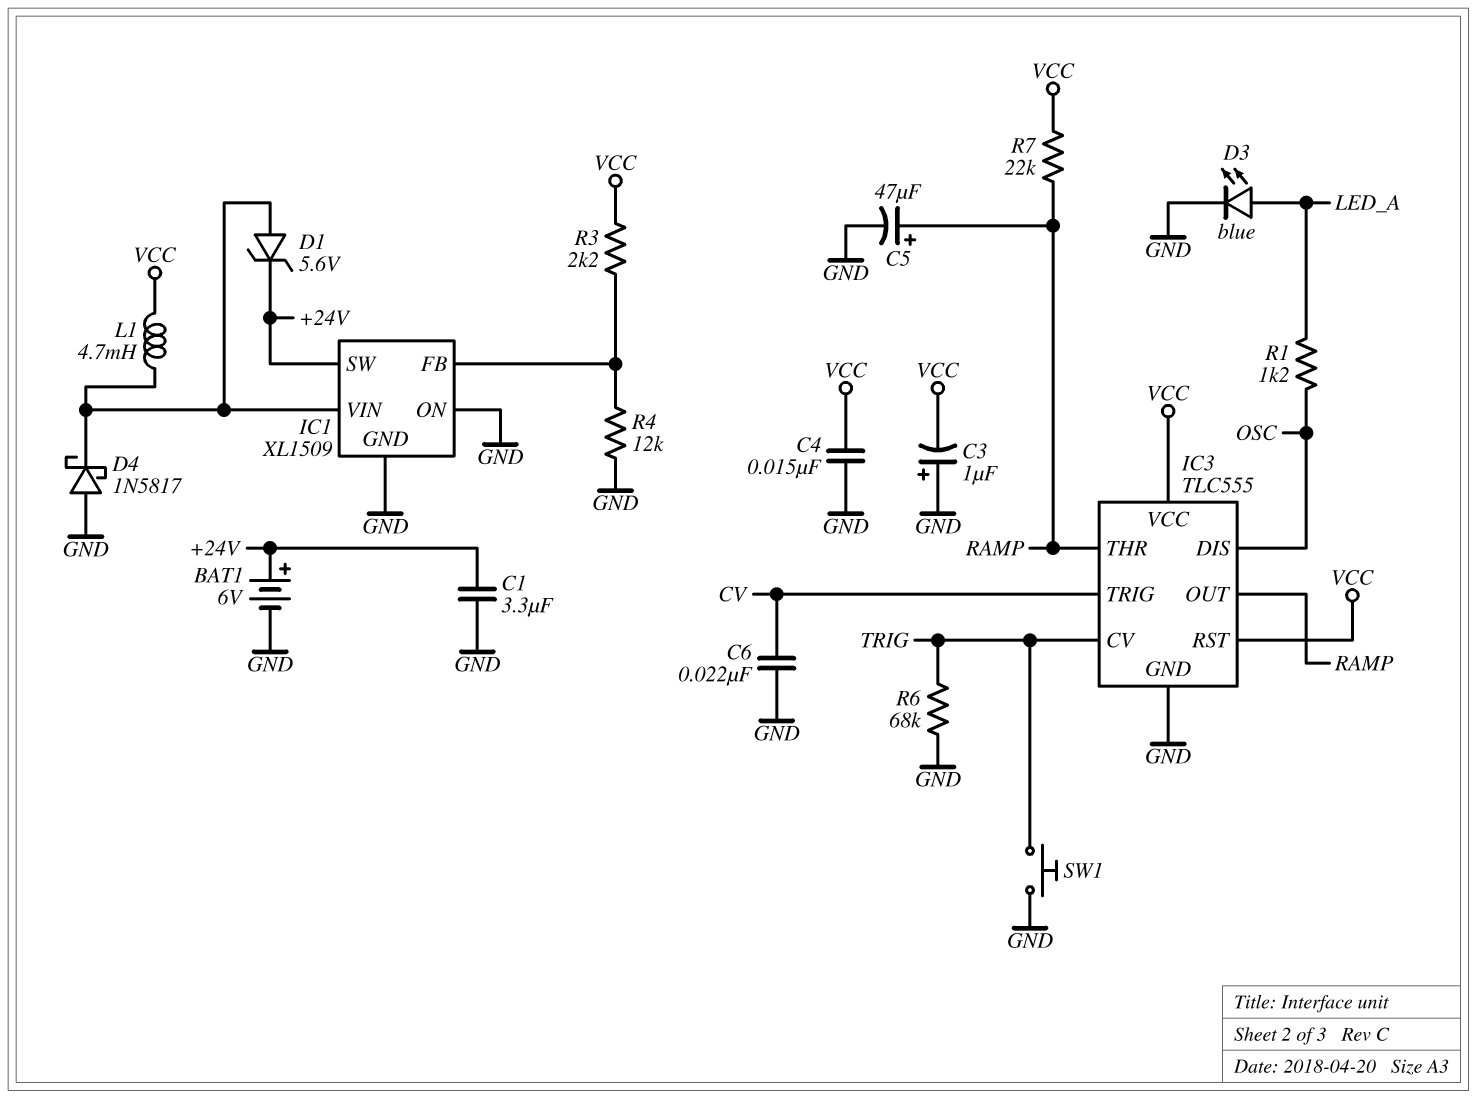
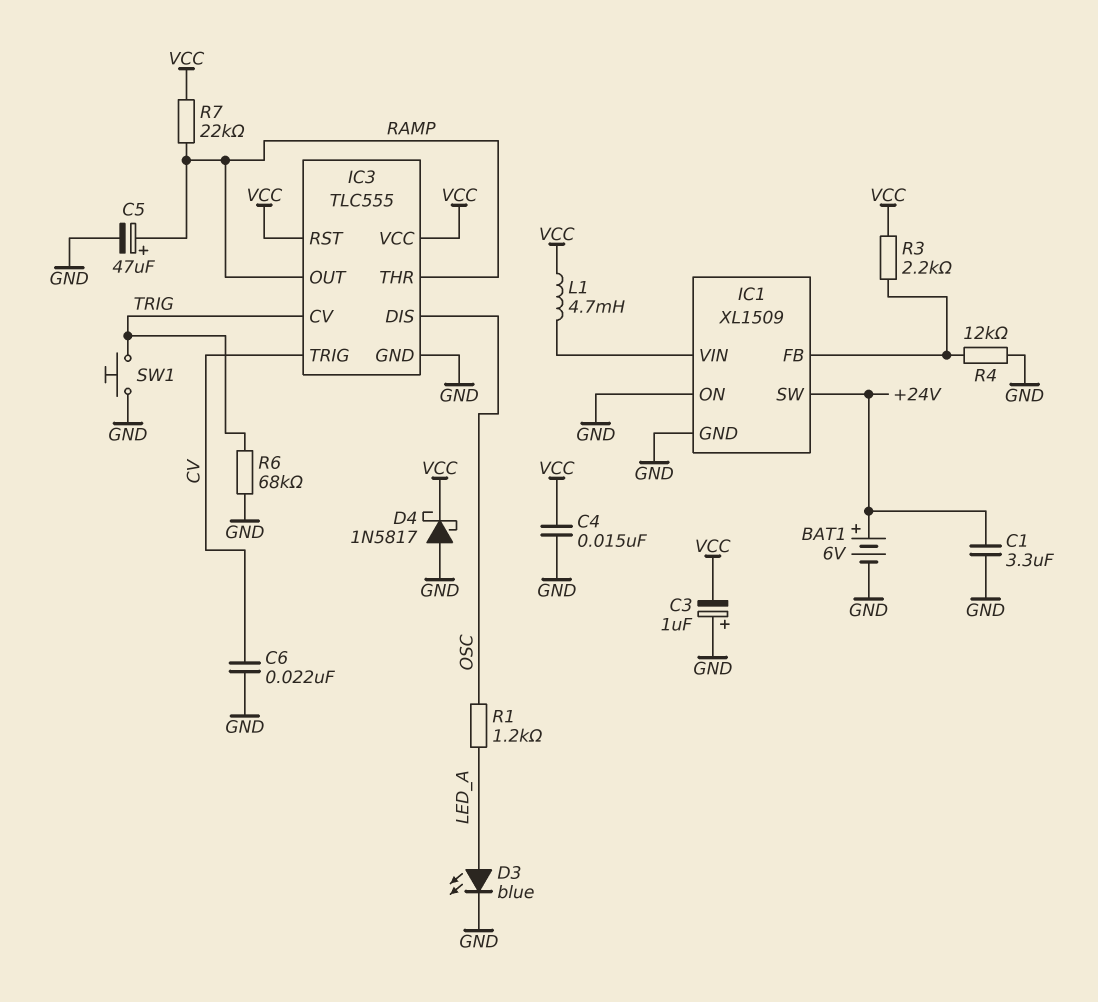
D1: zener 5.6V (A IC1/VIN, K +24V) -> none
D4: schottky 1N5817 (A GND, K IC1/VIN) -> schottky 1N5817 (A GND, K VCC)

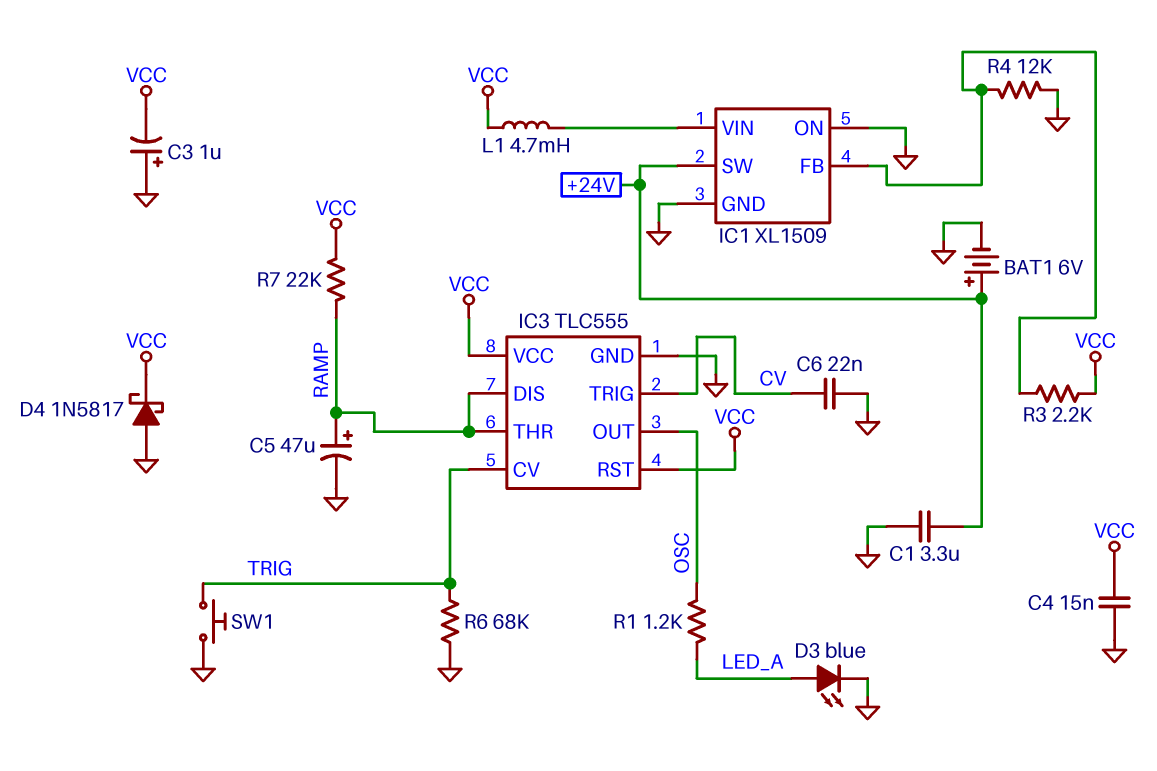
IC3 pin DIS: OSC -> RAMP
IC3 pin OUT: RAMP -> OSC

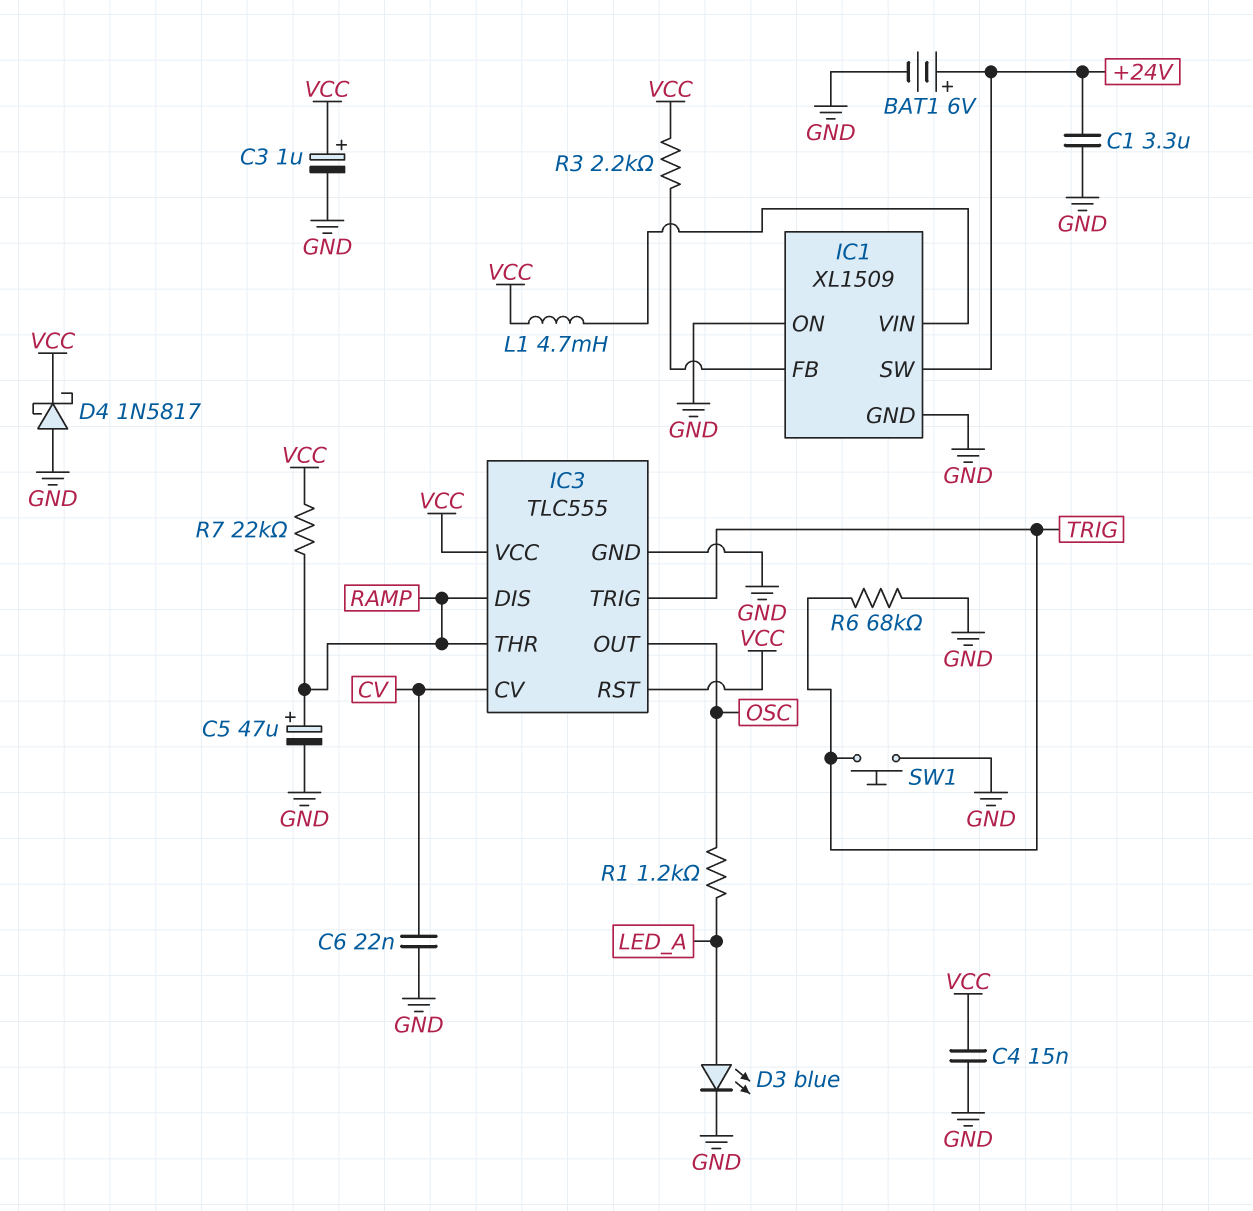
C3: 1uF (plus GND, minus VCC) -> 1uF (plus VCC, minus GND)
IC3 pin CV: TRIG -> CV
IC3 pin TRIG: CV -> TRIG
R4: 12k (GND, IC1/FB) -> none

